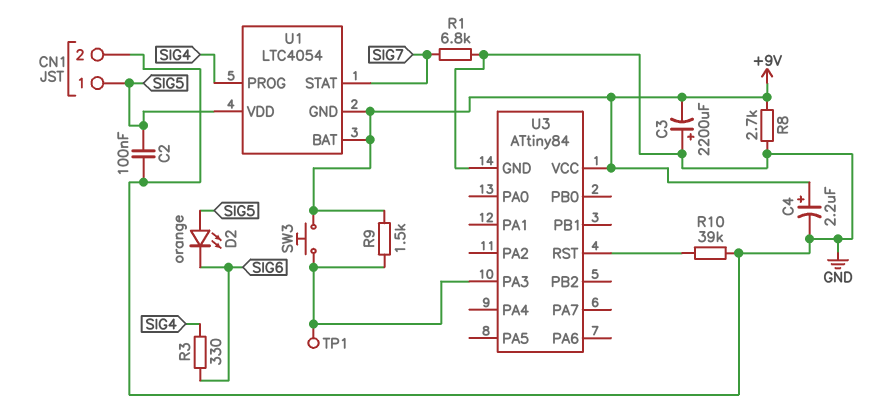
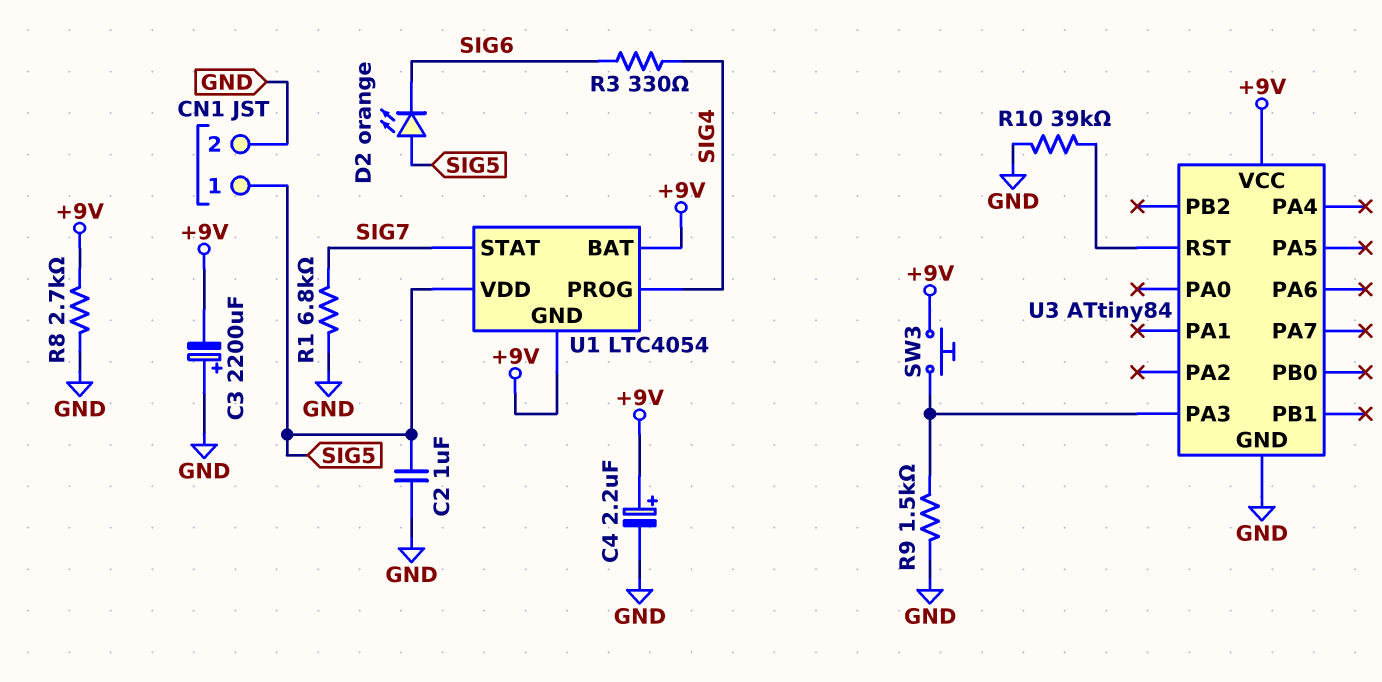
C2: 100nF (GND, SIG5) -> 1uF (GND, SIG5)
R9: 1.5k (+9V, U3/PA3) -> 1.5k (GND, U3/PA3)
TP1: test point (U3/PA3) -> none

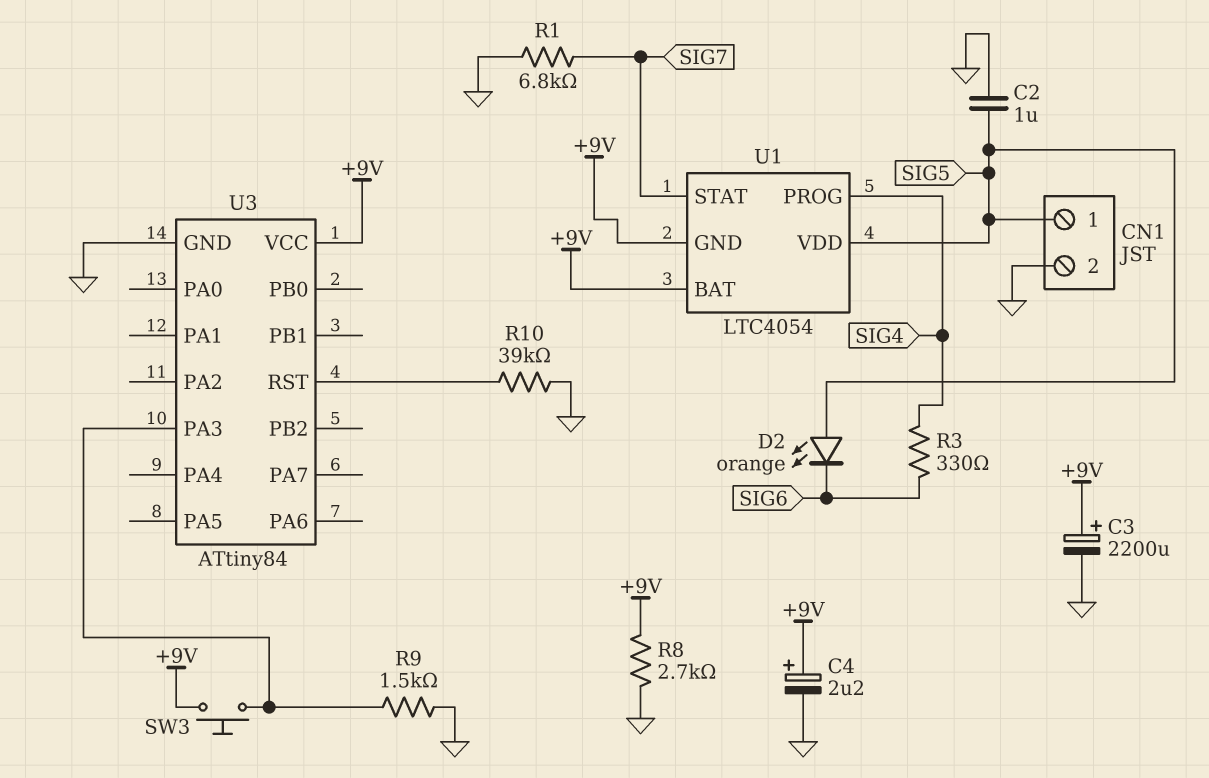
C3: 2200uF (plus GND, minus +9V) -> 2200uF (plus +9V, minus GND)

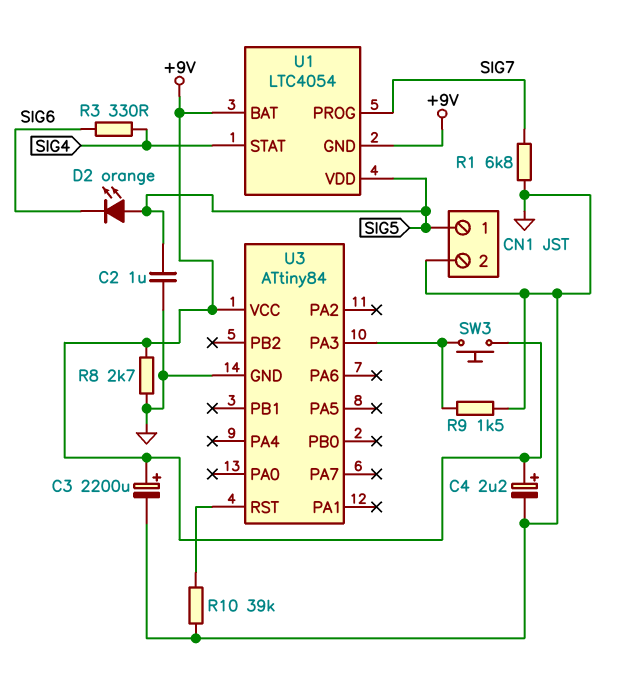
U1 pin PROG: SIG4 -> SIG7
U1 pin STAT: SIG7 -> SIG4

